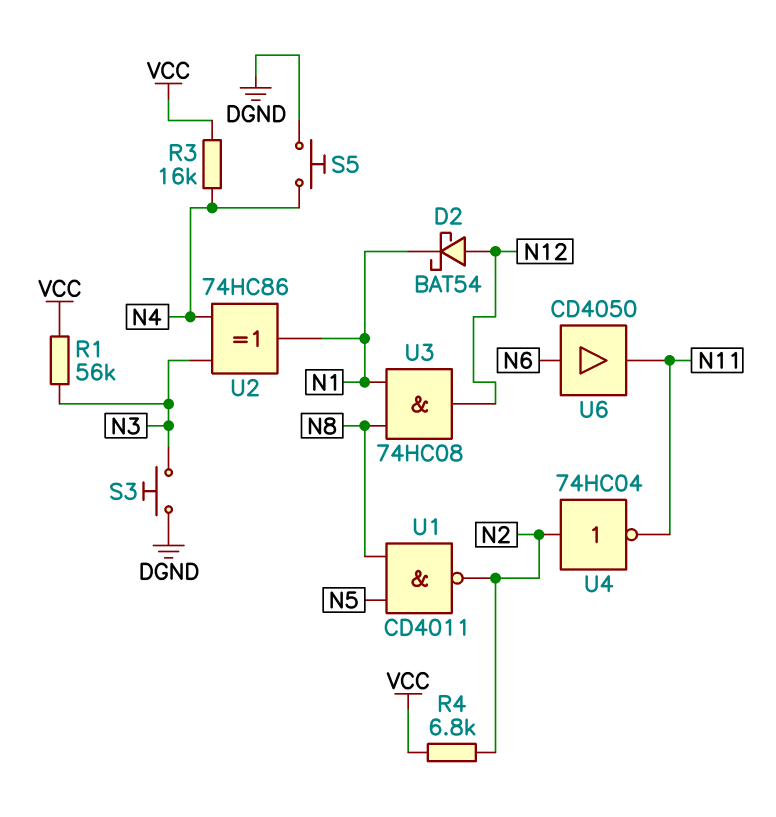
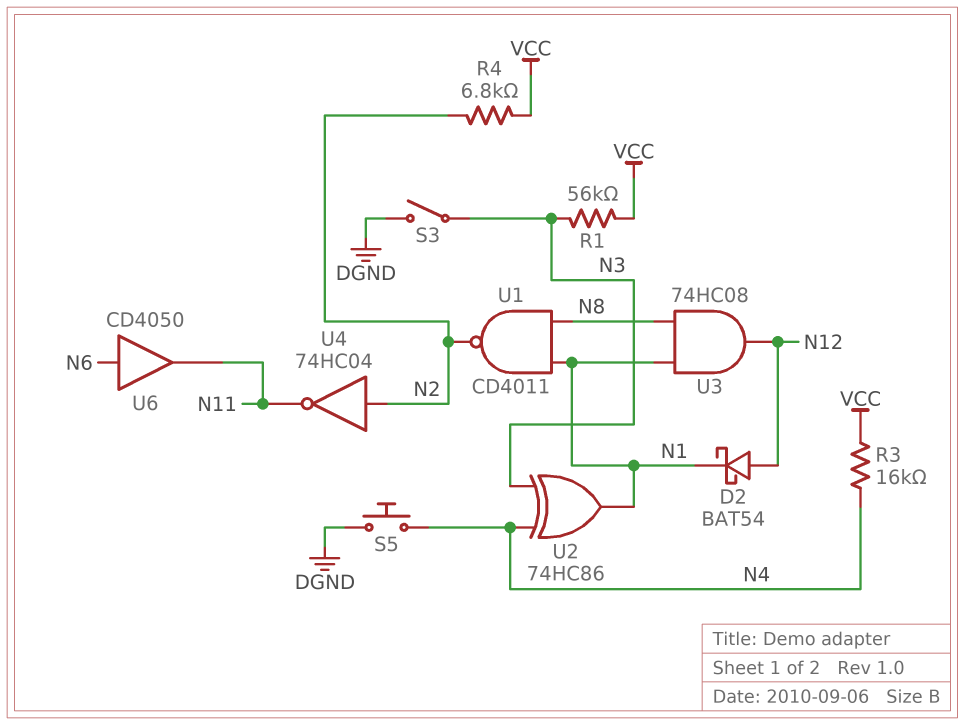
S3: button (DGND, N3) -> switch (DGND, N3)
U1: NAND CD4011 (in N5, in N8, out N2) -> NAND CD4011 (in N1, in N8, out N2)

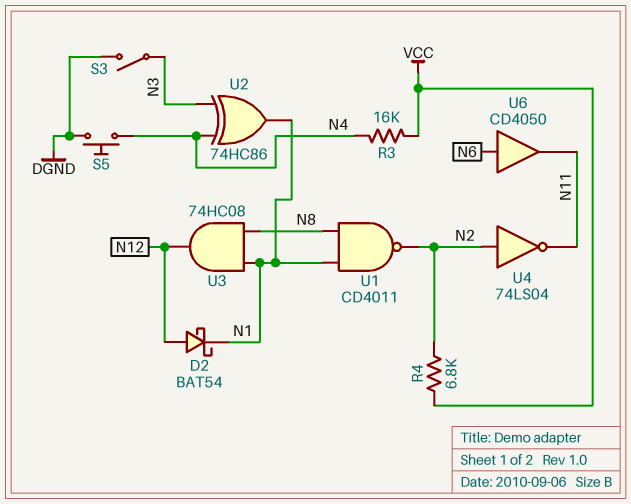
R1: 56k (N3, VCC) -> none
U4: NOT 74HC04 (in N2, out N11) -> NOT 74LS04 (in N2, out N11)

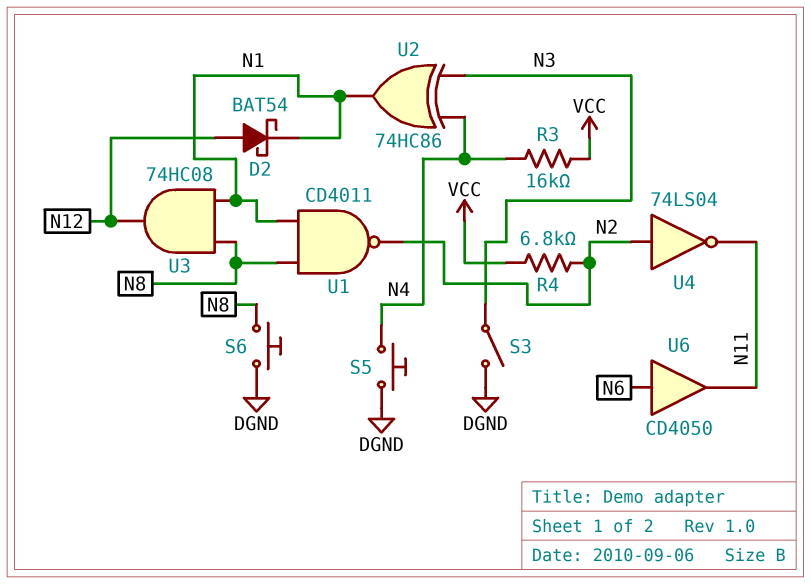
S6: none -> button (DGND, N8)

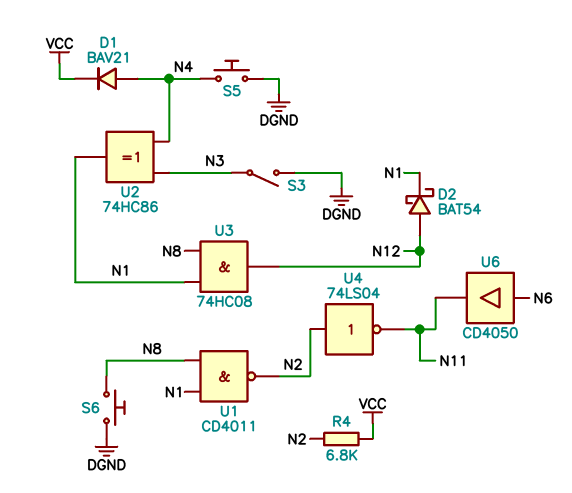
D1: none -> diode BAV21 (A N4, K VCC)
R3: 16k (N4, VCC) -> none

